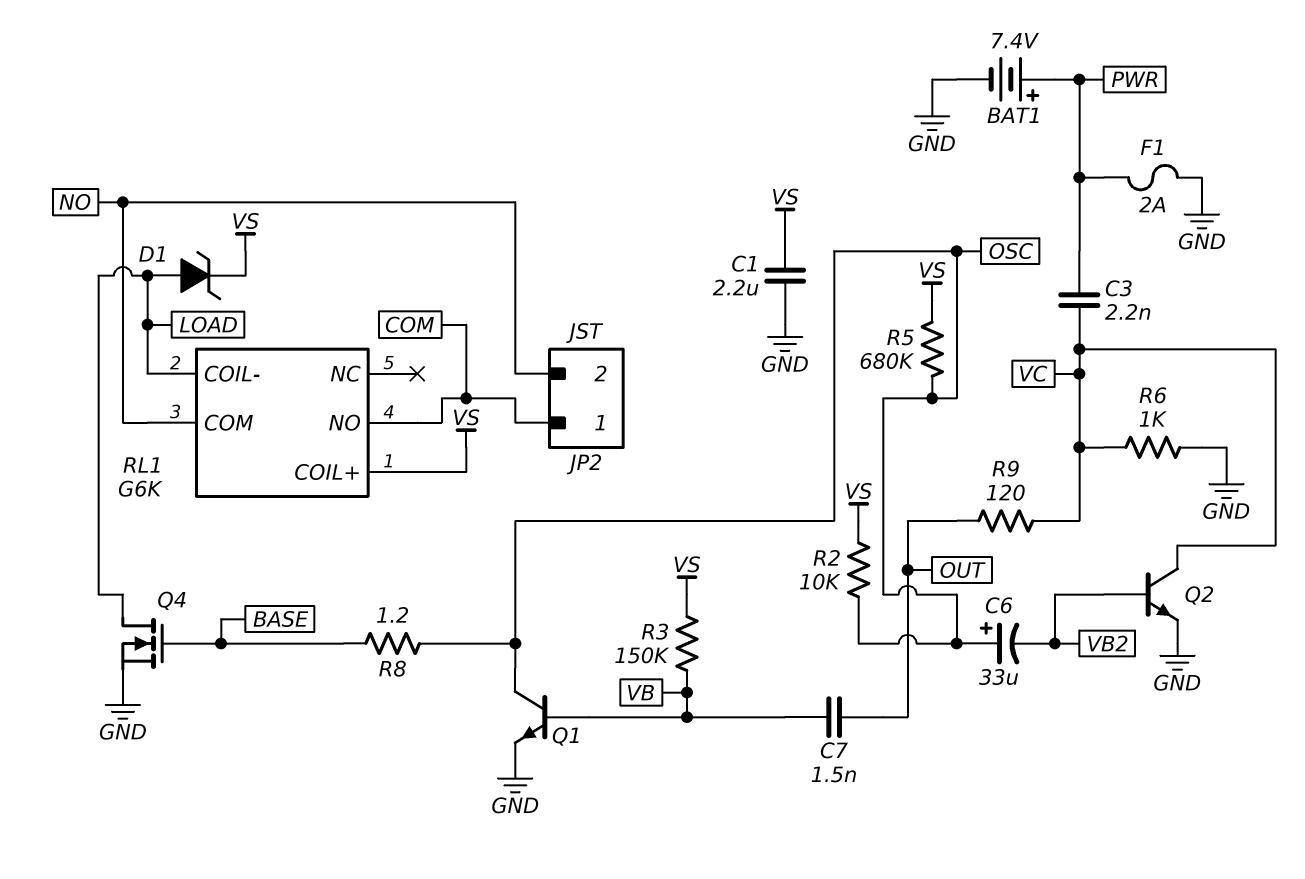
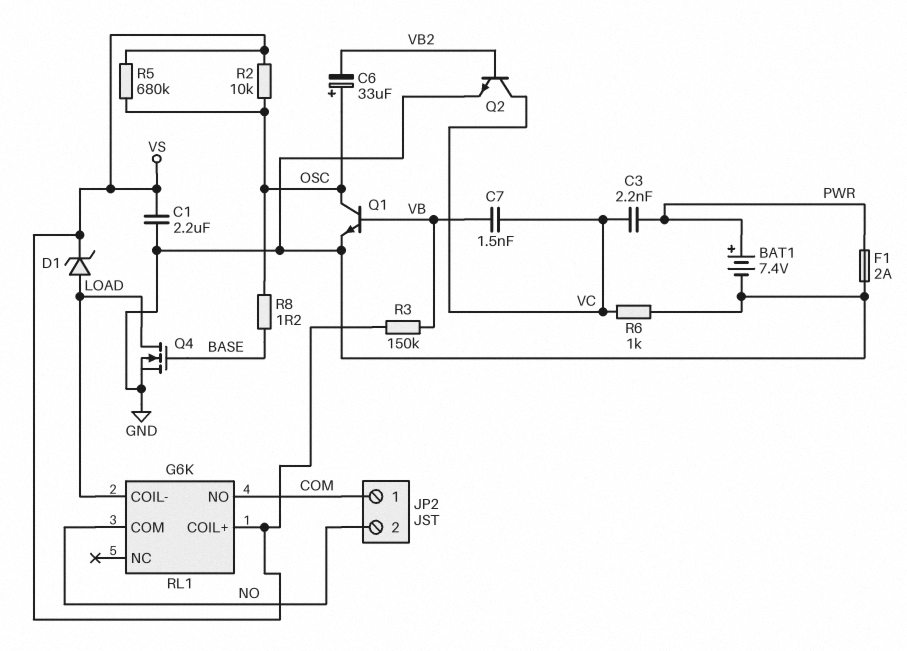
C7: 1.5nF (OUT, VB) -> 1.5nF (VB, VC)
R9: 120 (OUT, VC) -> none

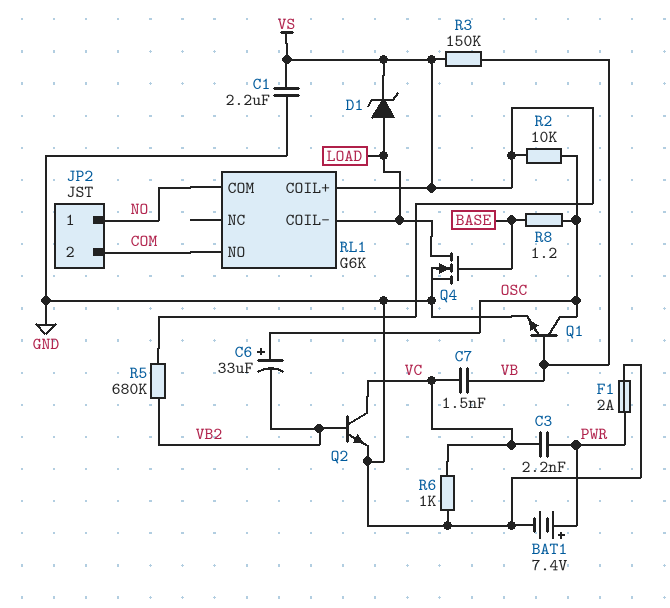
JP2 pin 1: COM -> NO
JP2 pin 2: NO -> COM
R5: 680k (OSC, VS) -> 680k (VB2, VS)

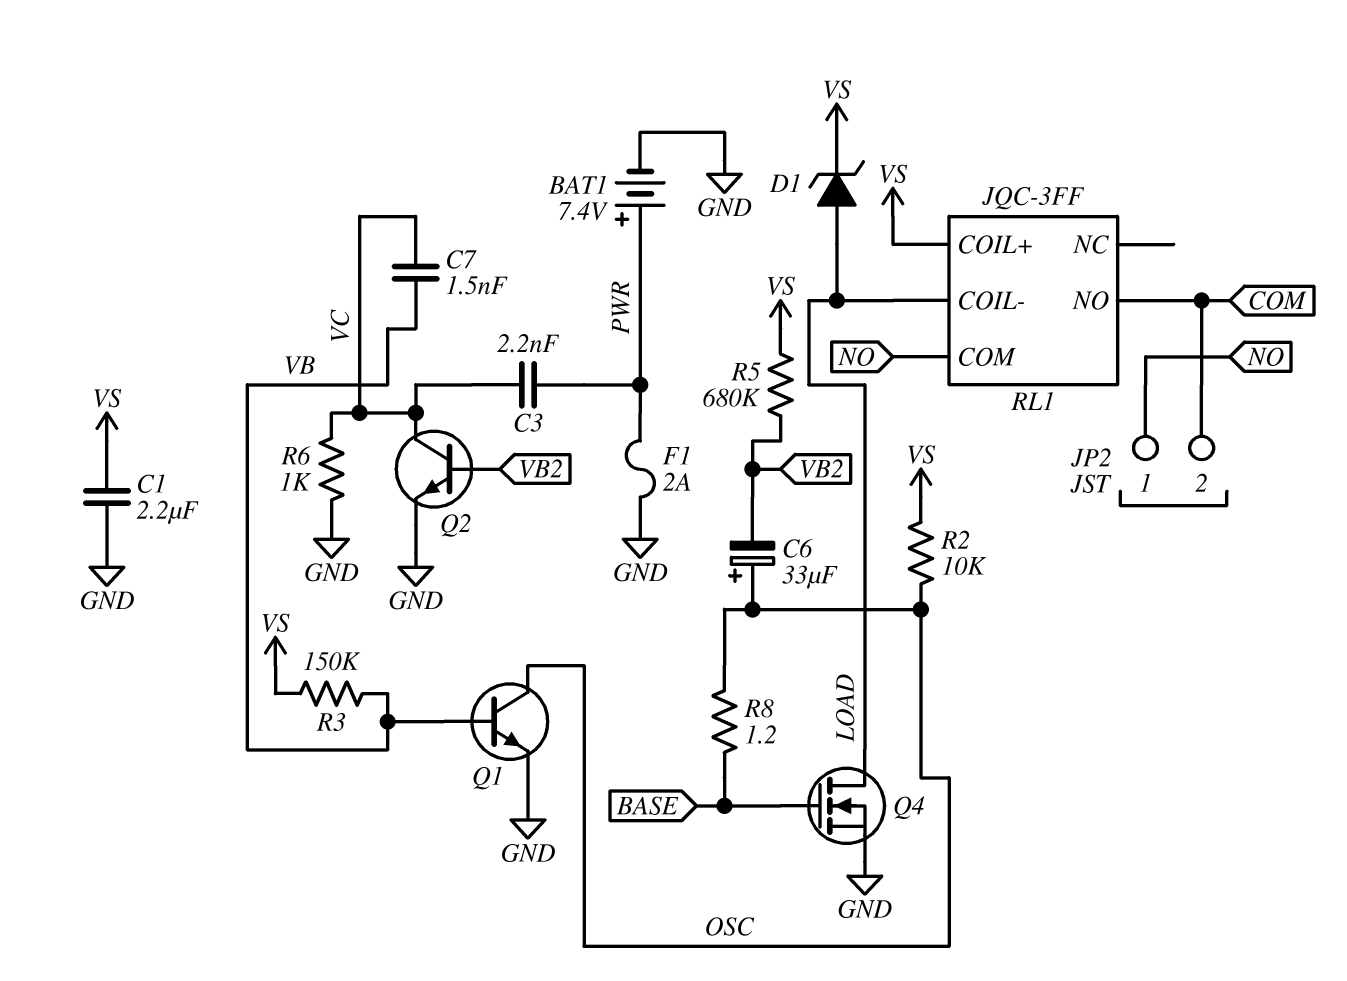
RL1: G6K -> JQC-3FF

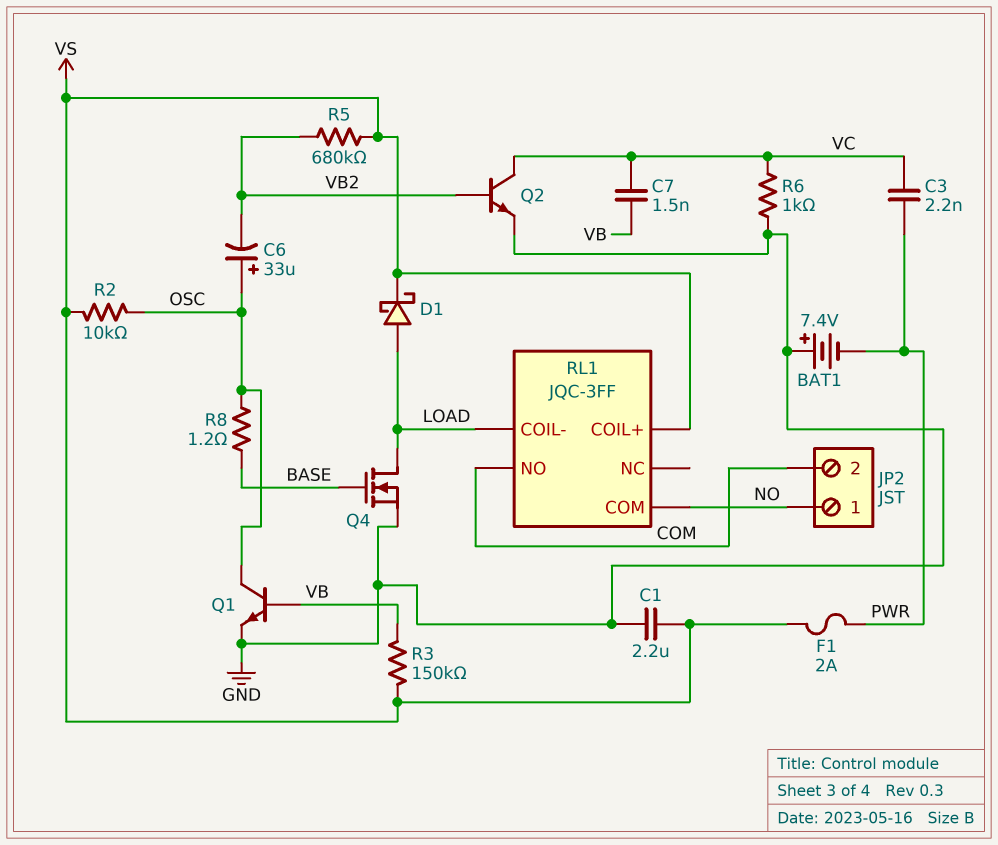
BAT1: 7.4V (plus PWR, minus GND) -> 7.4V (plus GND, minus PWR)
D1: zener (A LOAD, K VS) -> schottky (A LOAD, K VS)
F1: 2A (GND, PWR) -> 2A (PWR, VS)

